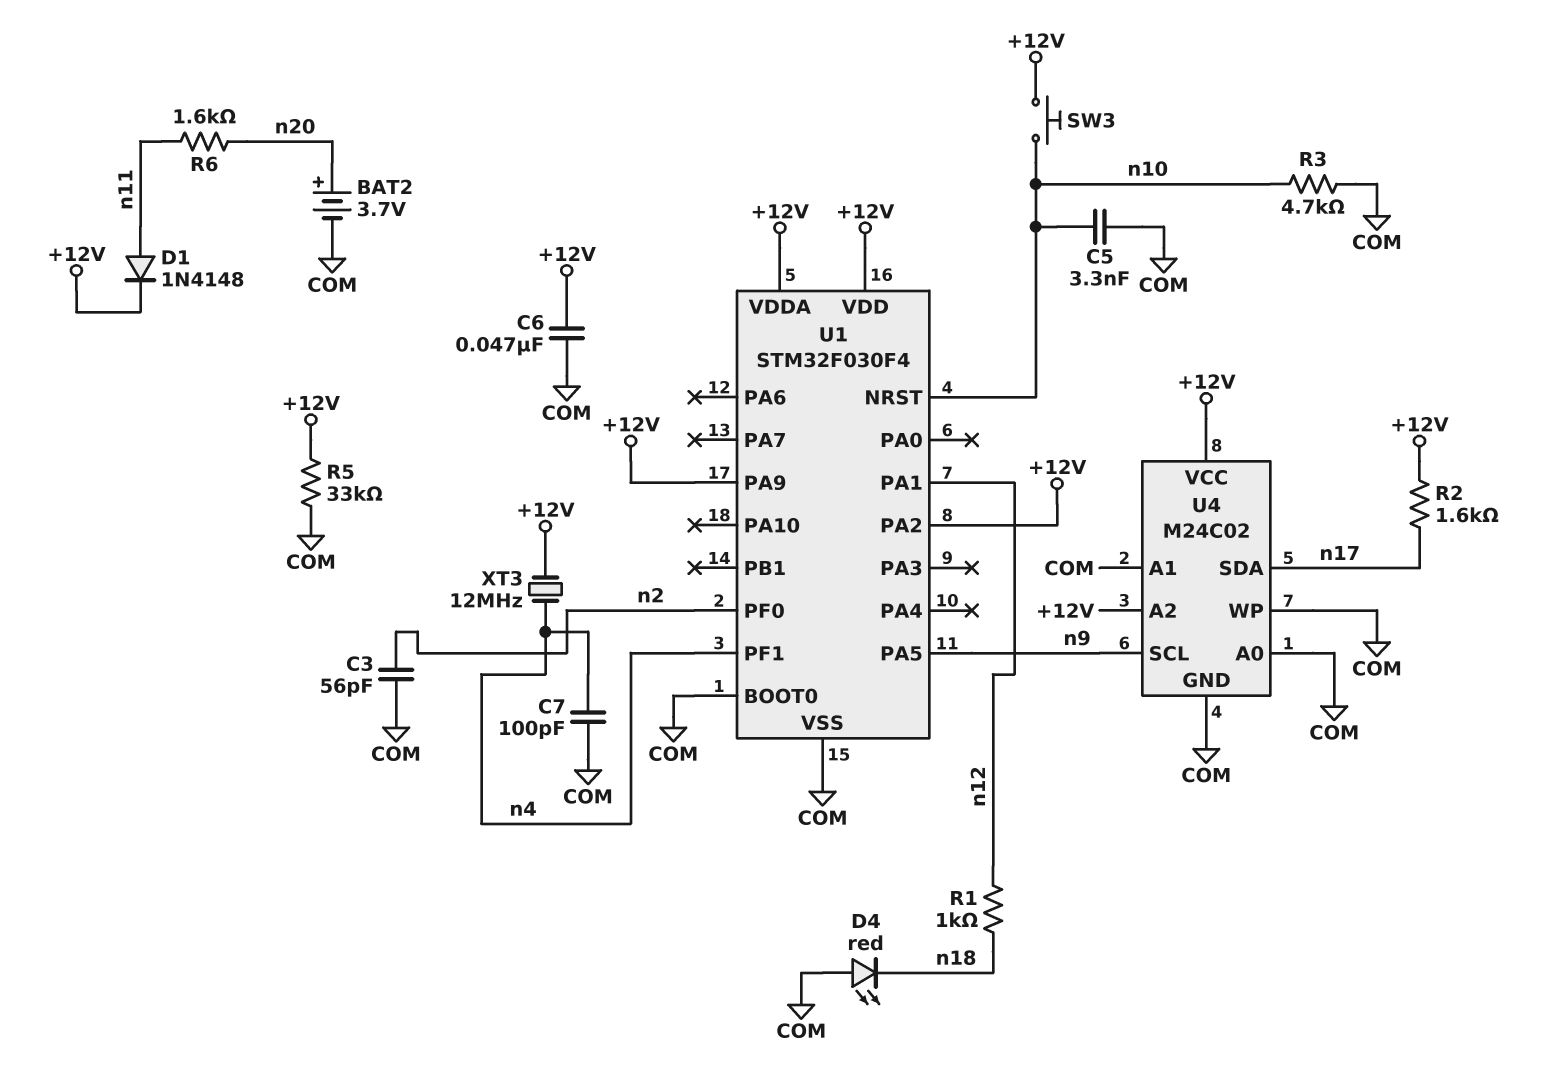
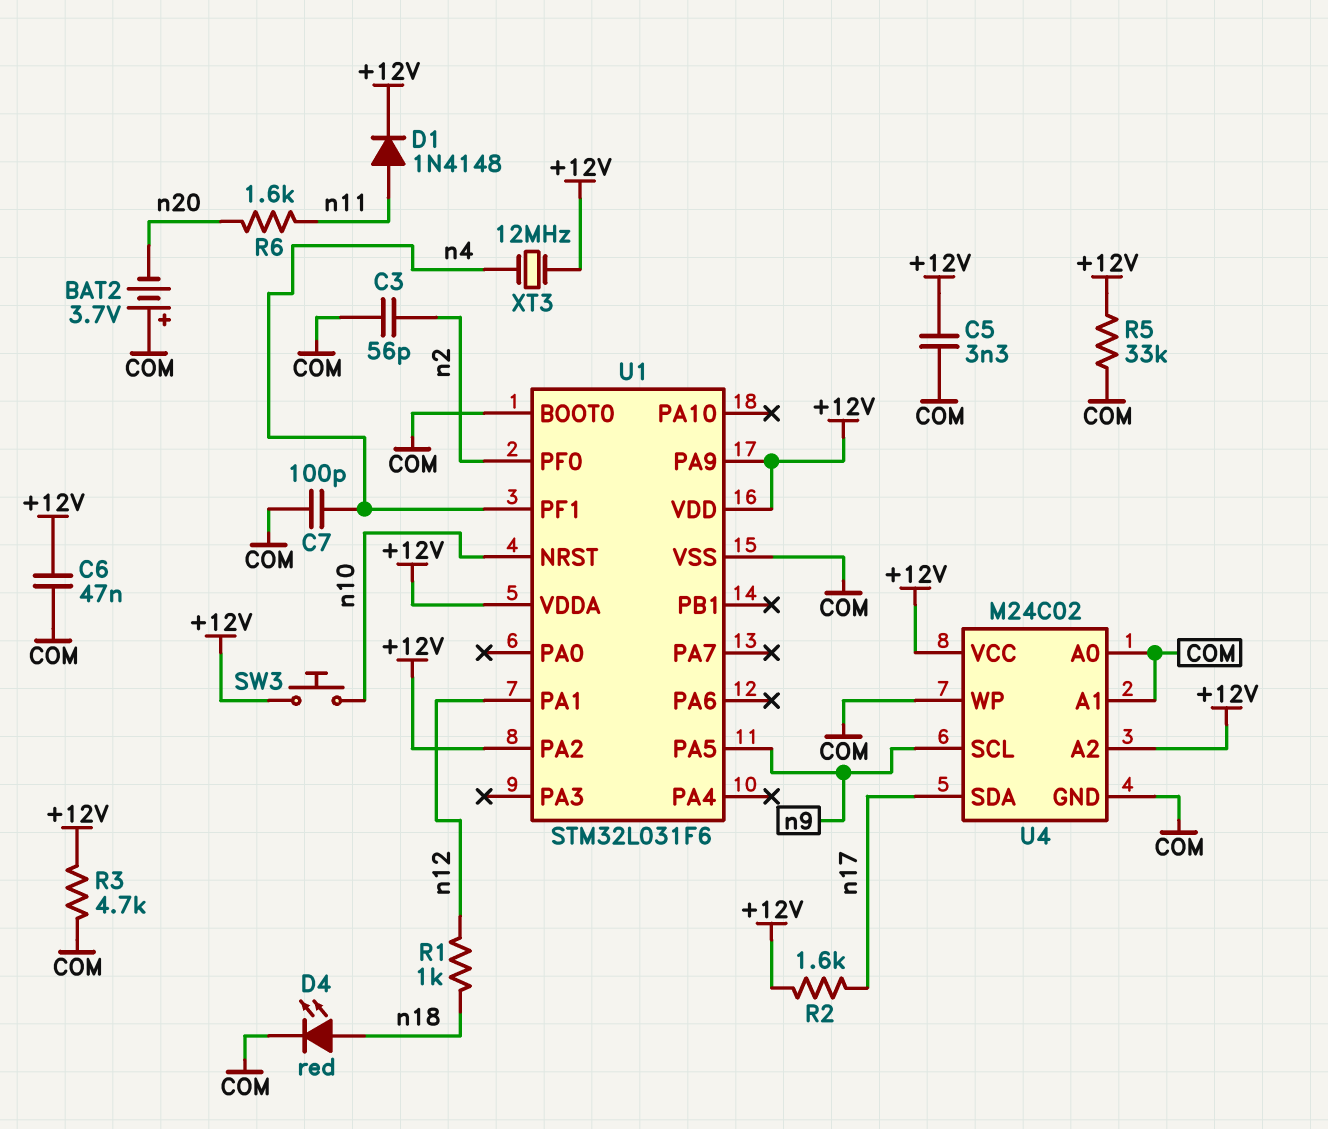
BAT2: 3.7V (plus n20, minus COM) -> 3.7V (plus COM, minus n20)
C5: 3.3nF (COM, n10) -> 3.3nF (+12V, COM)
D4: LED red (A COM, K n18) -> LED red (A n18, K COM)
R3: 4.7k (COM, n10) -> 4.7k (+12V, COM)
U1: STM32F030F4 -> STM32L031F6

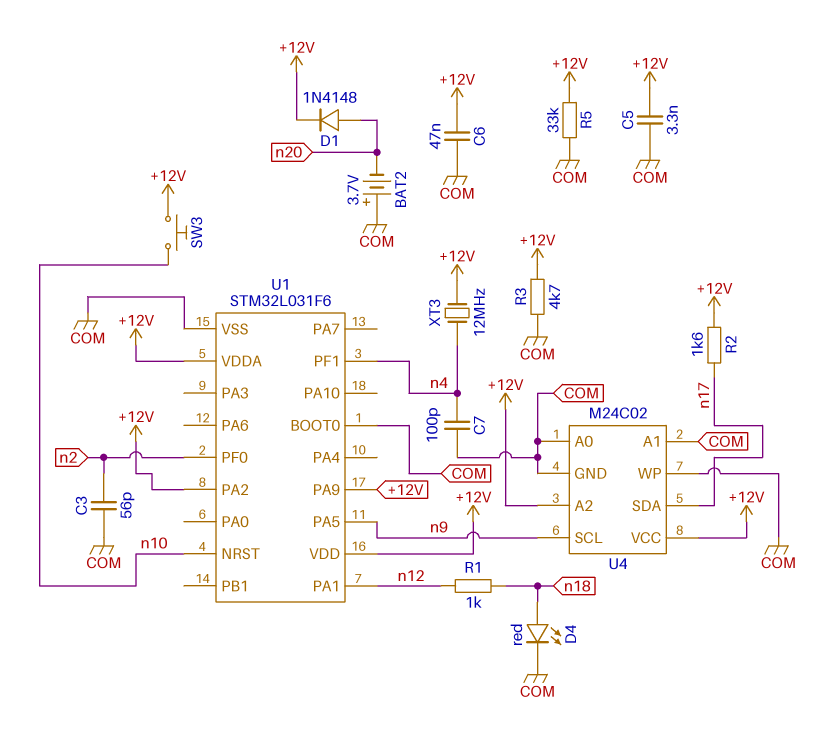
D1: diode 1N4148 (A n11, K +12V) -> diode 1N4148 (A n20, K +12V)
R6: 1.6k (n11, n20) -> none

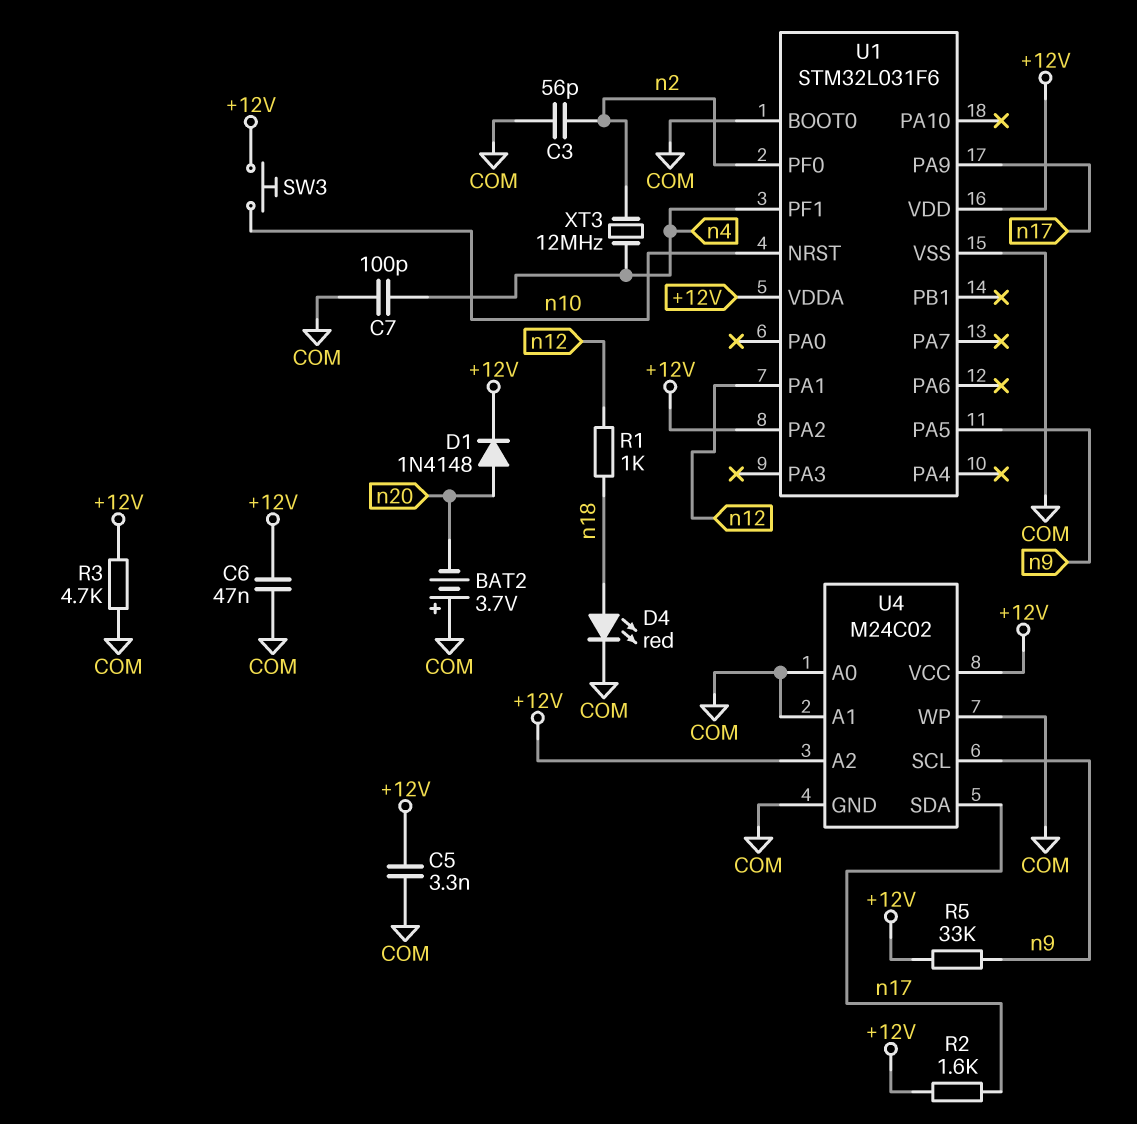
R5: 33k (+12V, COM) -> 33k (+12V, n9)
U1 pin PA9: +12V -> n17
XT3: 12MHz (+12V, n4) -> 12MHz (n2, n4)

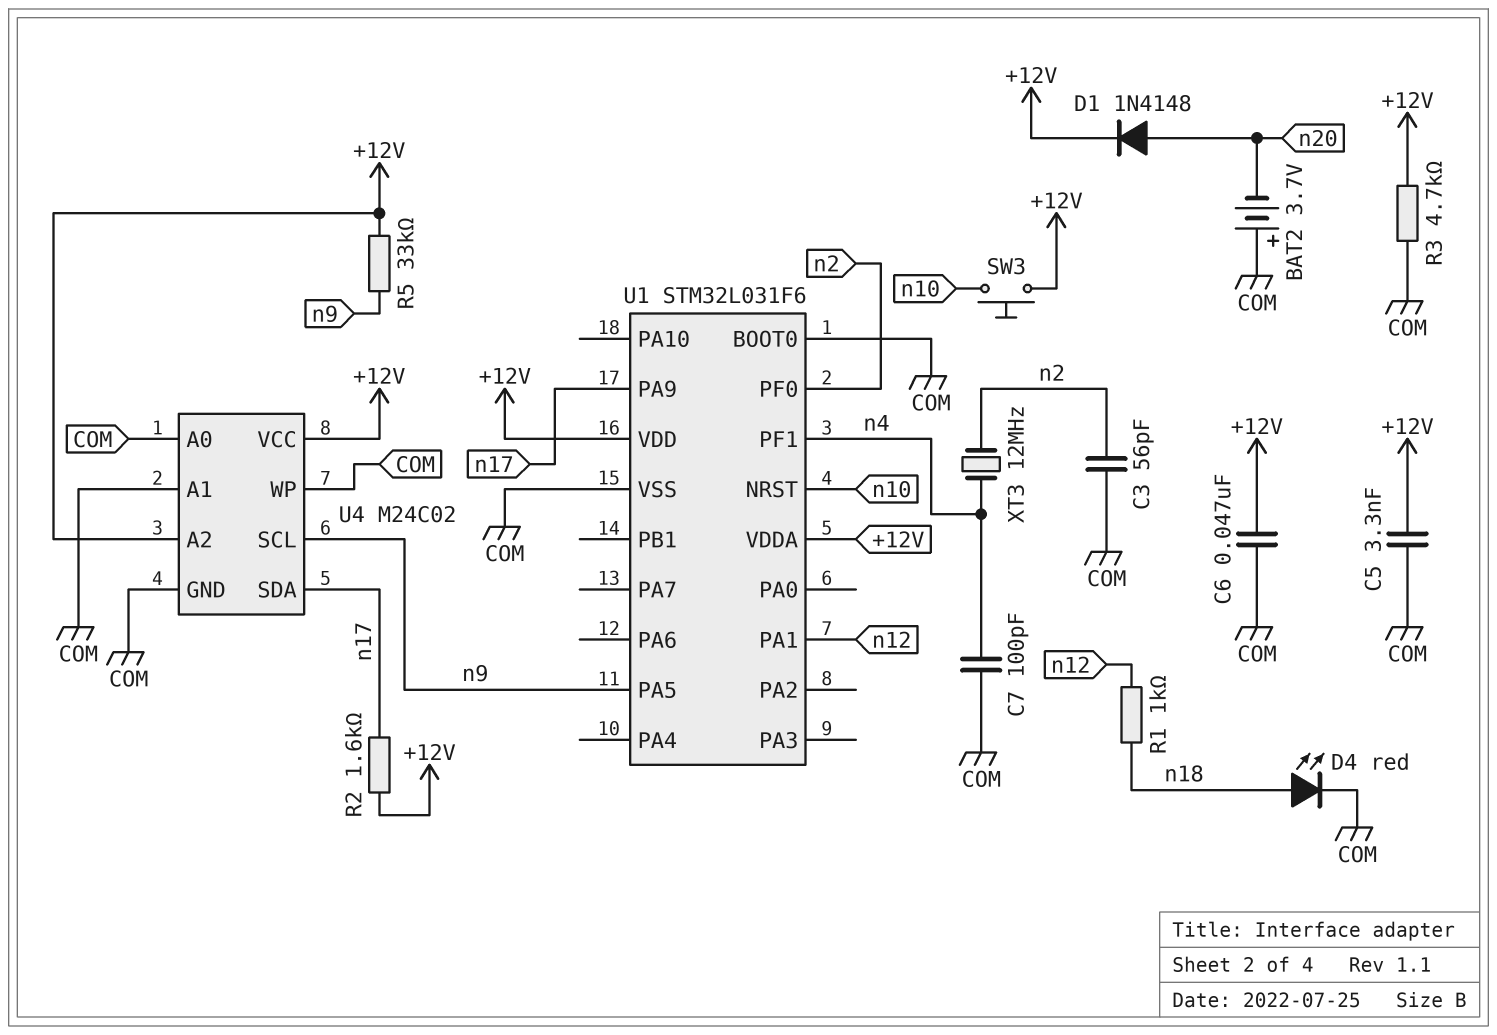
U1 pin PA2: +12V -> none

